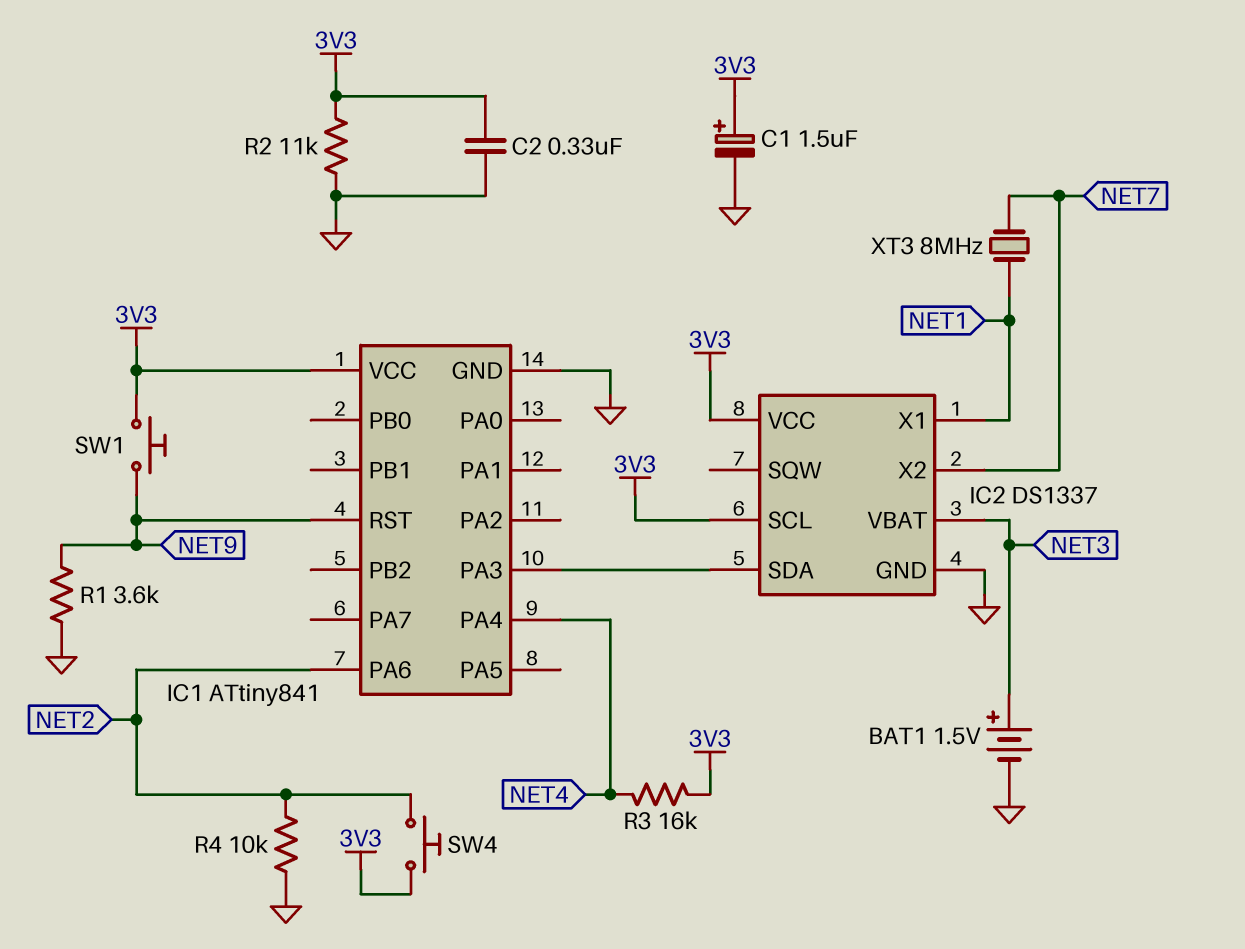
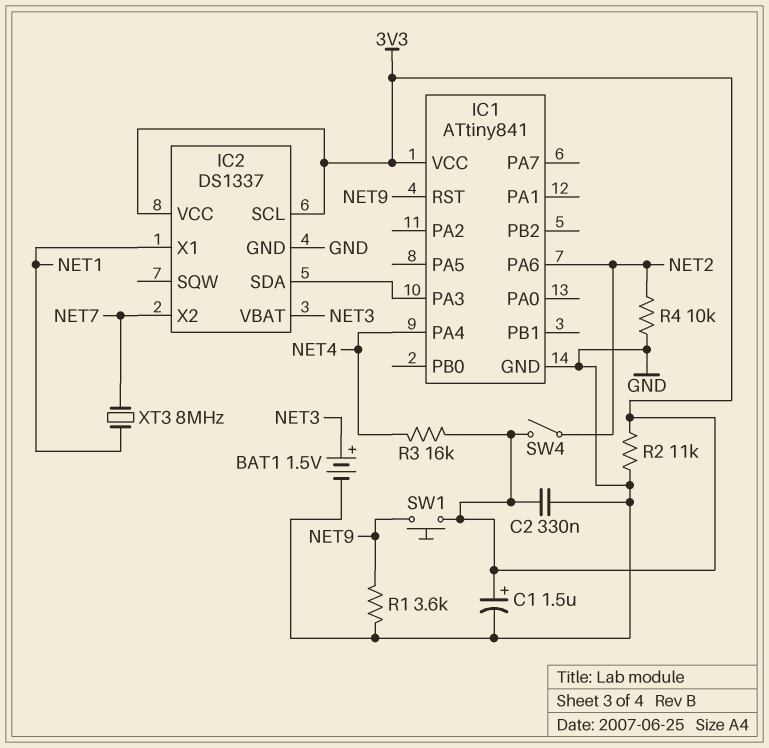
SW4: button (3V3, NET2) -> switch (3V3, NET2)

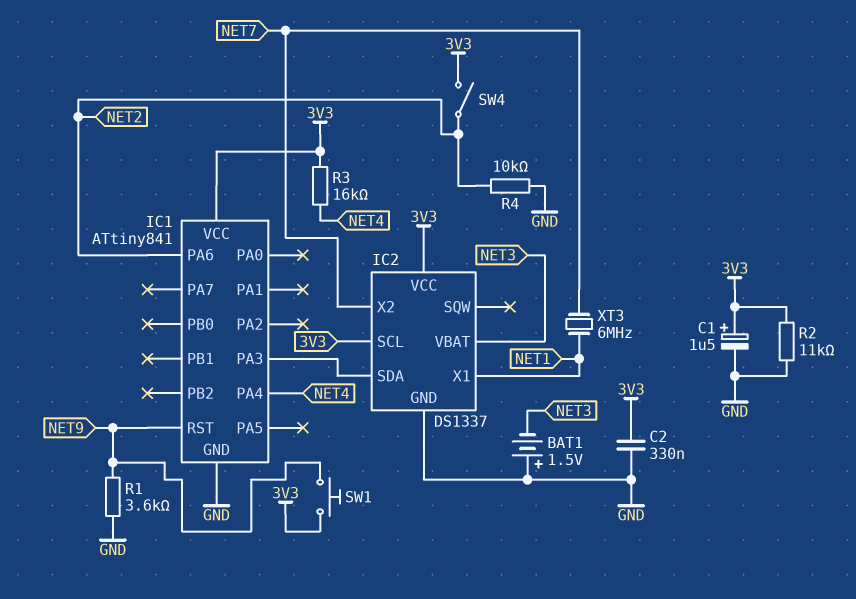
BAT1: 1.5V (plus NET3, minus GND) -> 1.5V (plus GND, minus NET3)
XT3: 8MHz (NET1, NET7) -> 6MHz (NET1, NET7)

